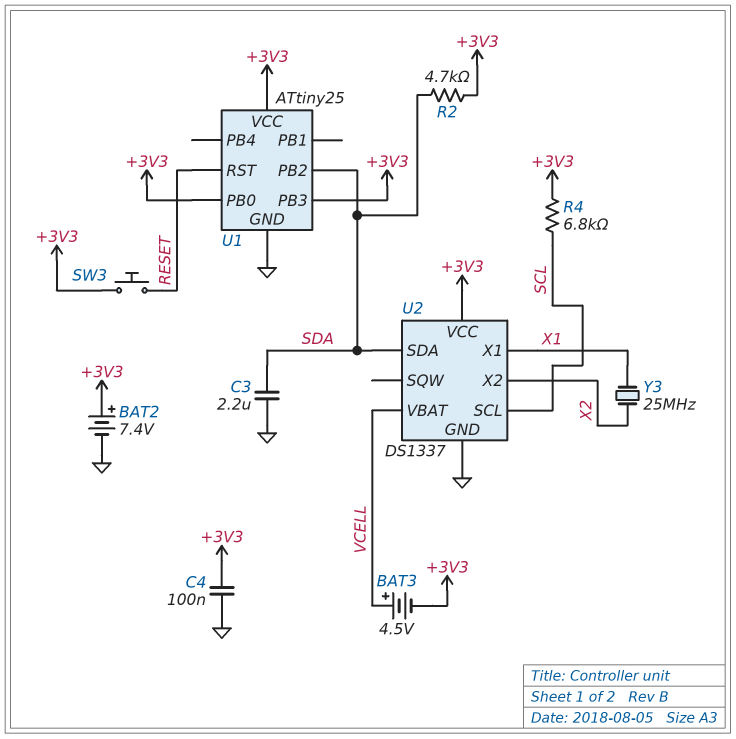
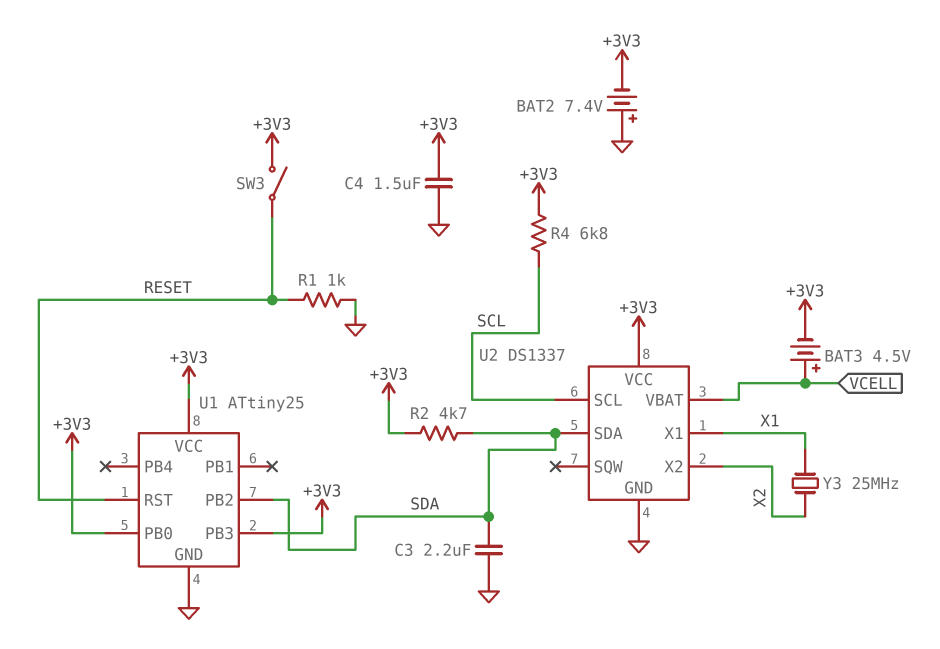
BAT2: 7.4V (plus +3V3, minus GND) -> 7.4V (plus GND, minus +3V3)
C4: 100nF (+3V3, GND) -> 1.5uF (+3V3, GND)
R1: none -> 1k (GND, RESET)
SW3: button (+3V3, RESET) -> switch (+3V3, RESET)

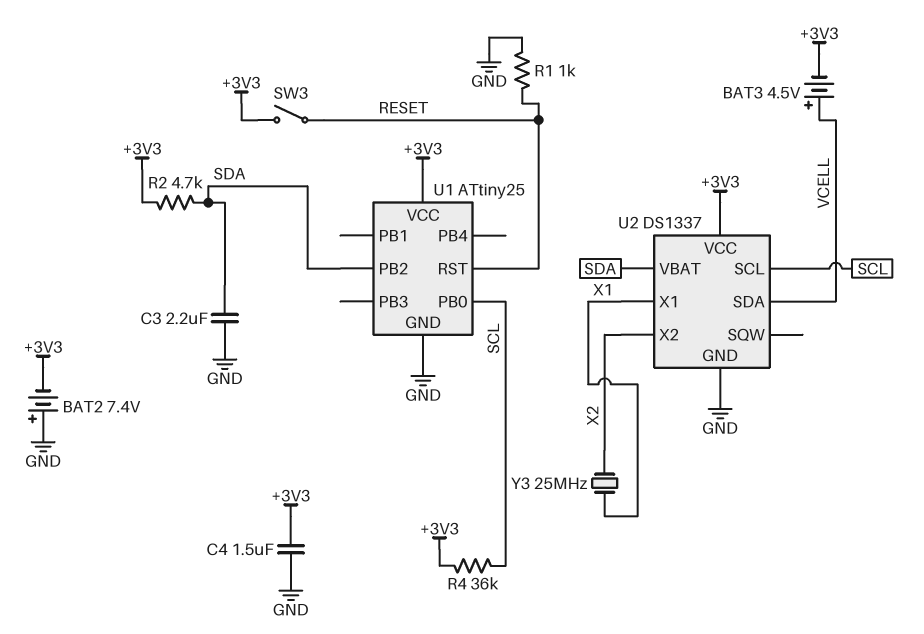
R4: 6.8k (+3V3, SCL) -> 36k (+3V3, SCL)
U1 pin PB0: +3V3 -> SCL
U1 pin PB3: +3V3 -> none
U2 pin SDA: SDA -> VCELL
U2 pin VBAT: VCELL -> SDA

